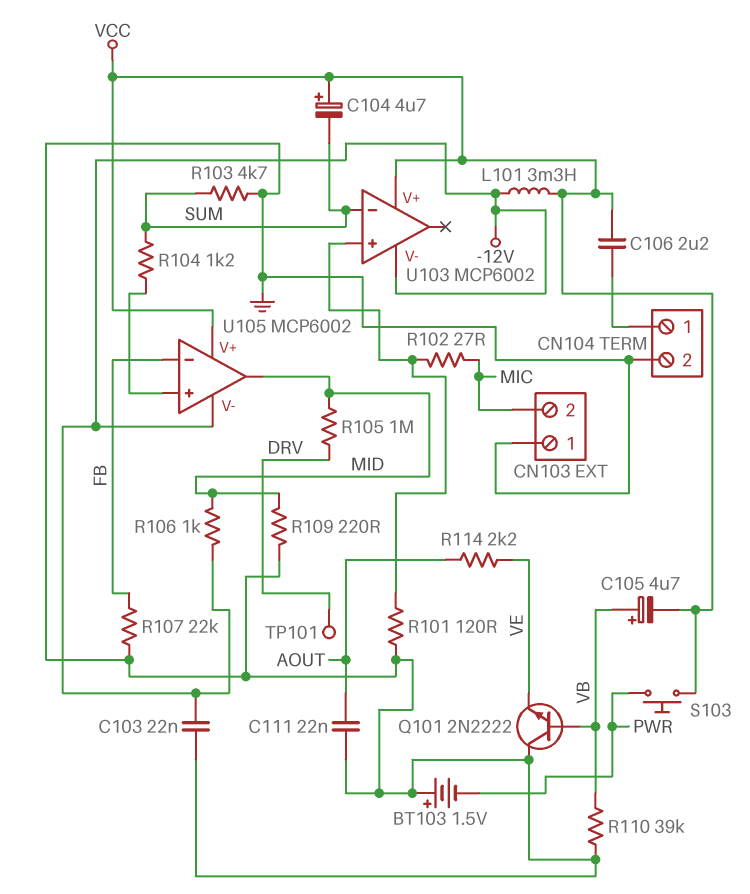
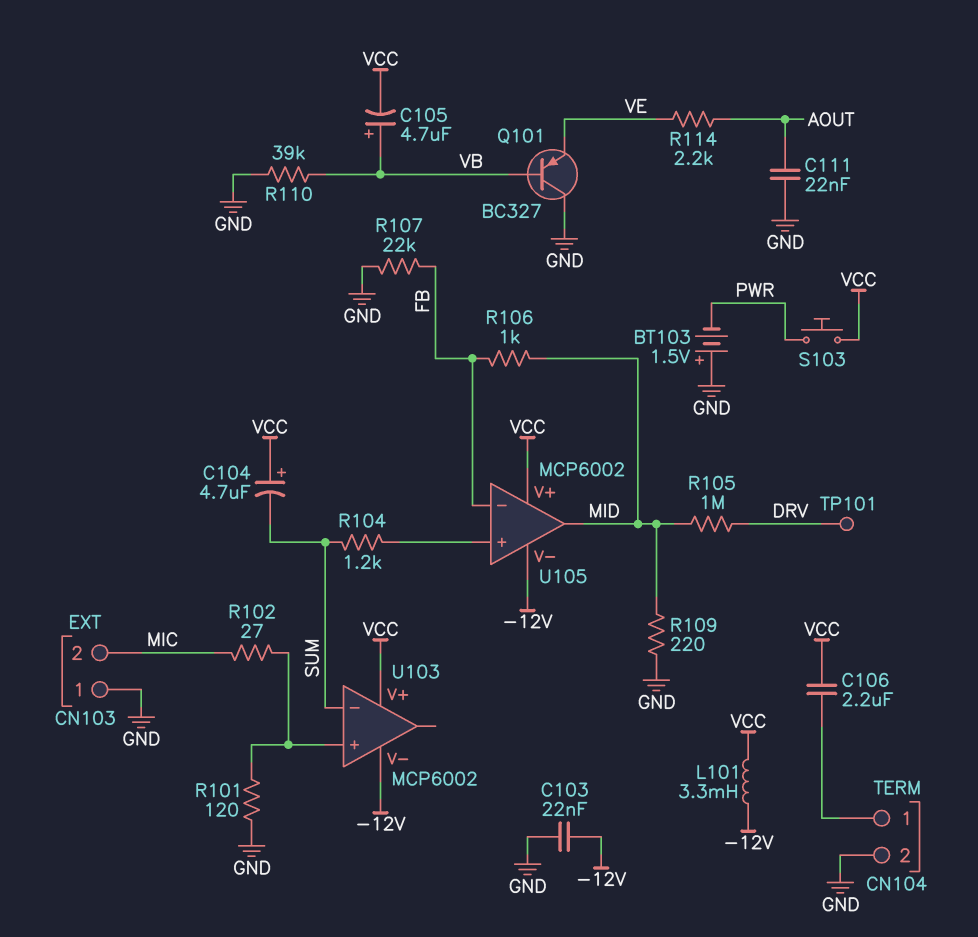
Q101: NPN 2N2222 (B VB, C GND, E VE) -> PNP BC327 (B VB, C GND, E VE)
R103: 4.7k (GND, SUM) -> none
R106: 1k (-12V, MID) -> 1k (FB, MID)

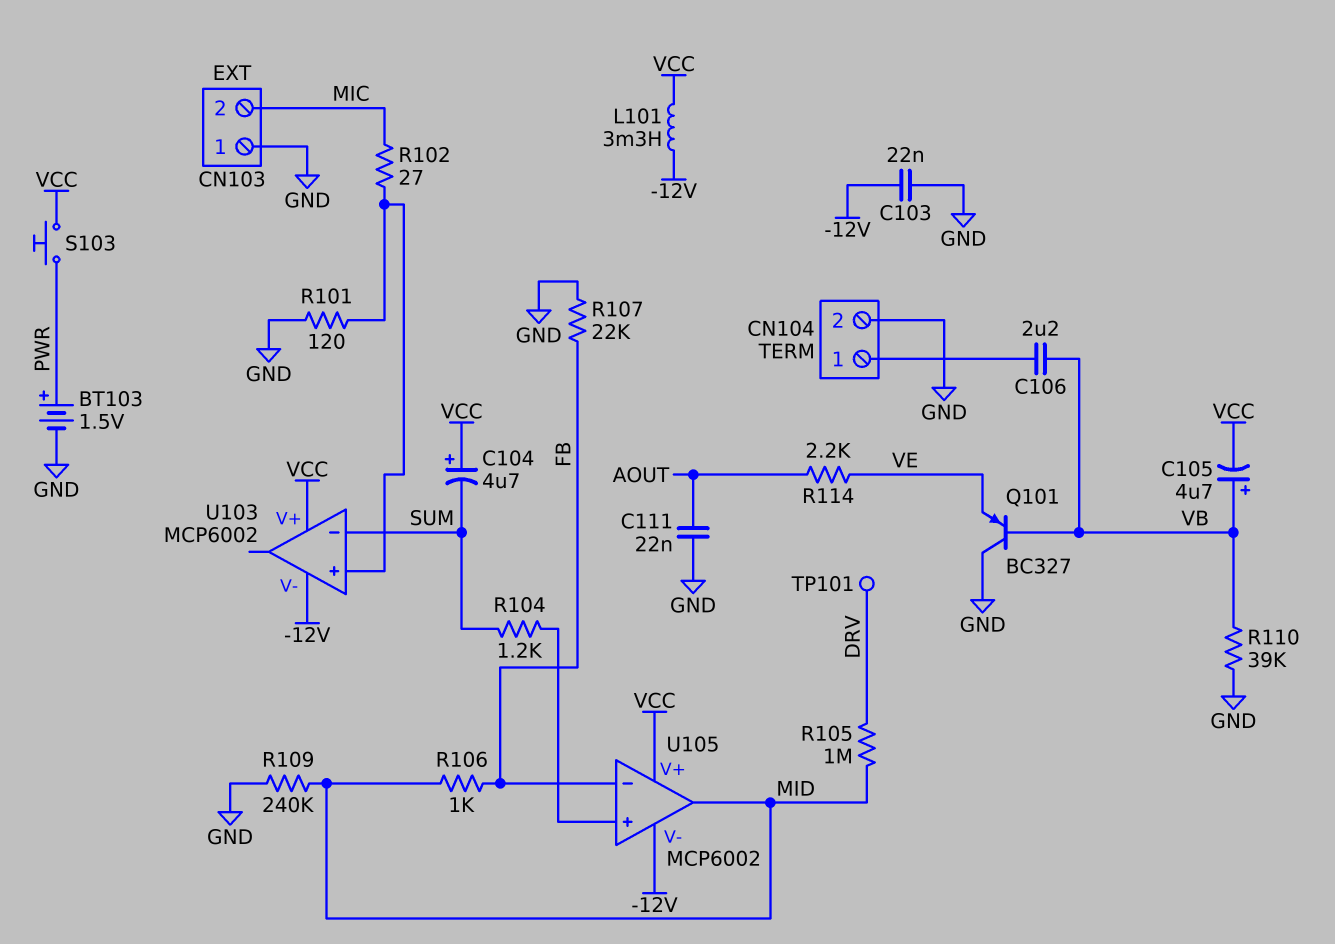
BT103: 1.5V (plus GND, minus PWR) -> 1.5V (plus PWR, minus GND)
C106: 2.2uF (CN104/1, VCC) -> 2.2uF (CN104/1, VB)
R109: 220 (GND, MID) -> 240k (GND, MID)

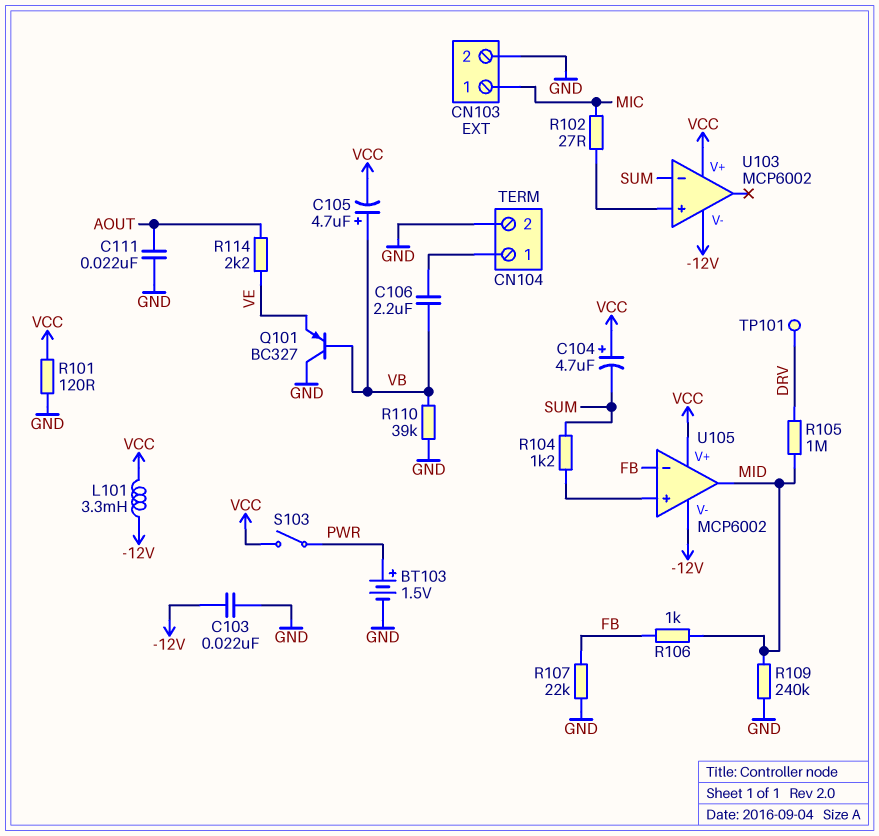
CN103 pin 1: GND -> MIC
CN103 pin 2: MIC -> GND
R101: 120 (GND, U103/in+) -> 120 (GND, VCC)
S103: button (PWR, VCC) -> switch (PWR, VCC)

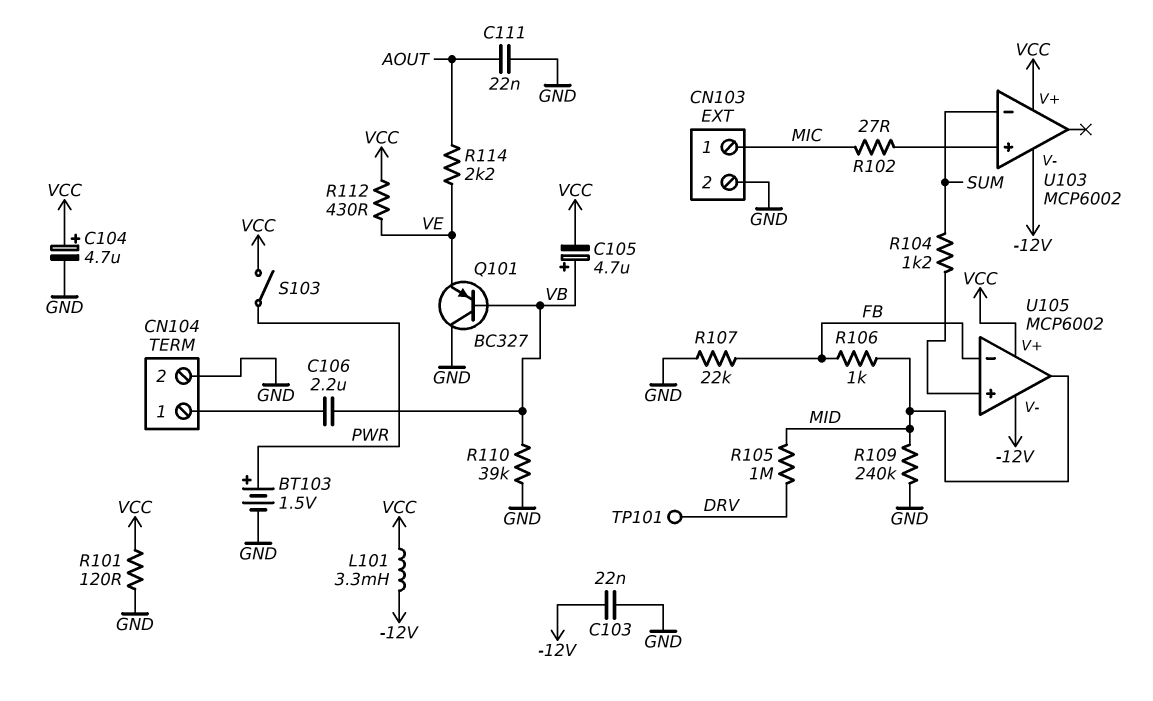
C104: 4.7uF (plus VCC, minus SUM) -> 4.7uF (plus VCC, minus GND)
R112: none -> 430 (VCC, VE)

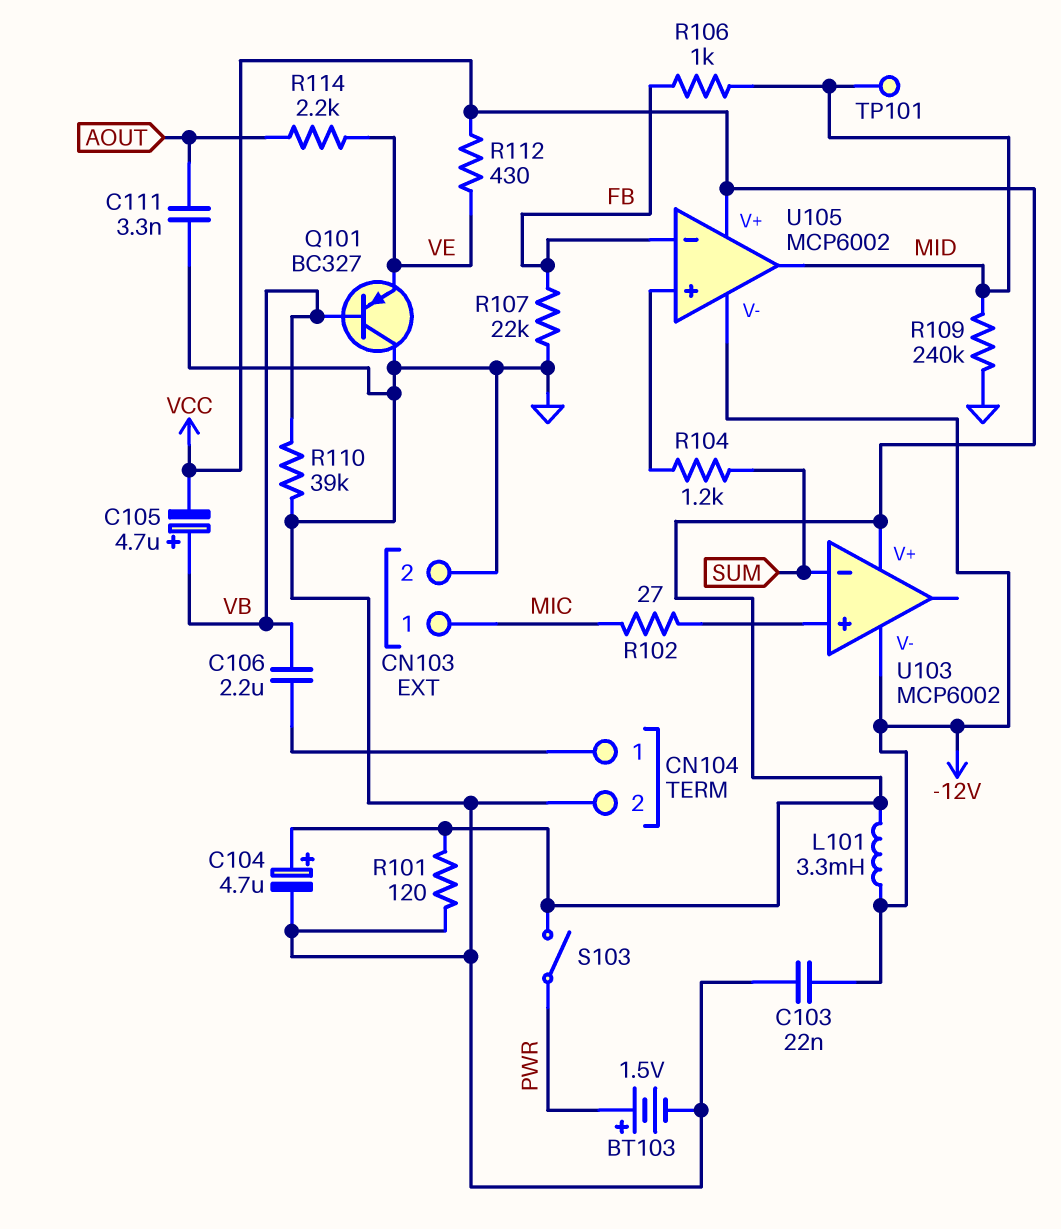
C111: 22nF (AOUT, GND) -> 3.3nF (AOUT, GND)
R105: 1M (DRV, MID) -> none
TP101: test point (DRV) -> test point (MID)

